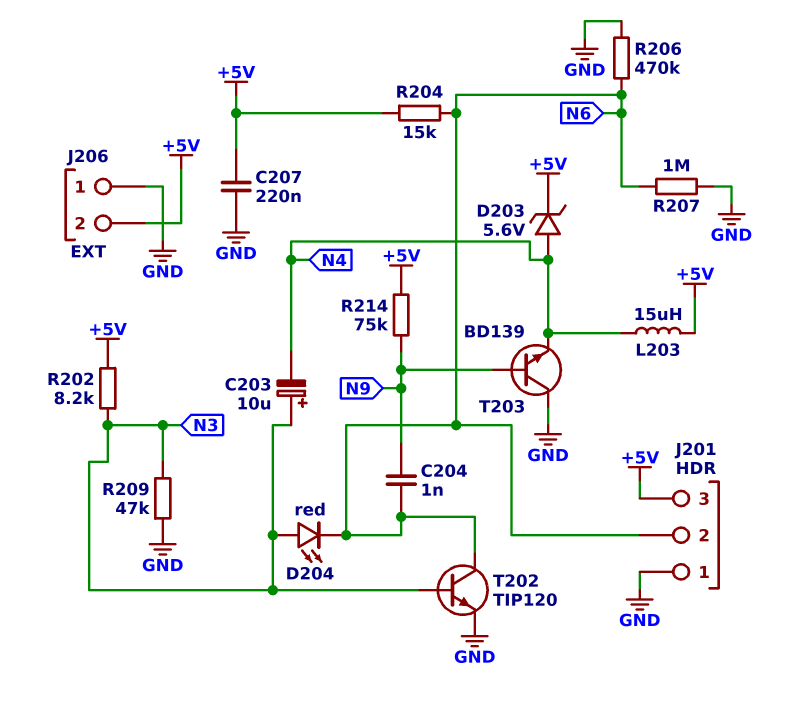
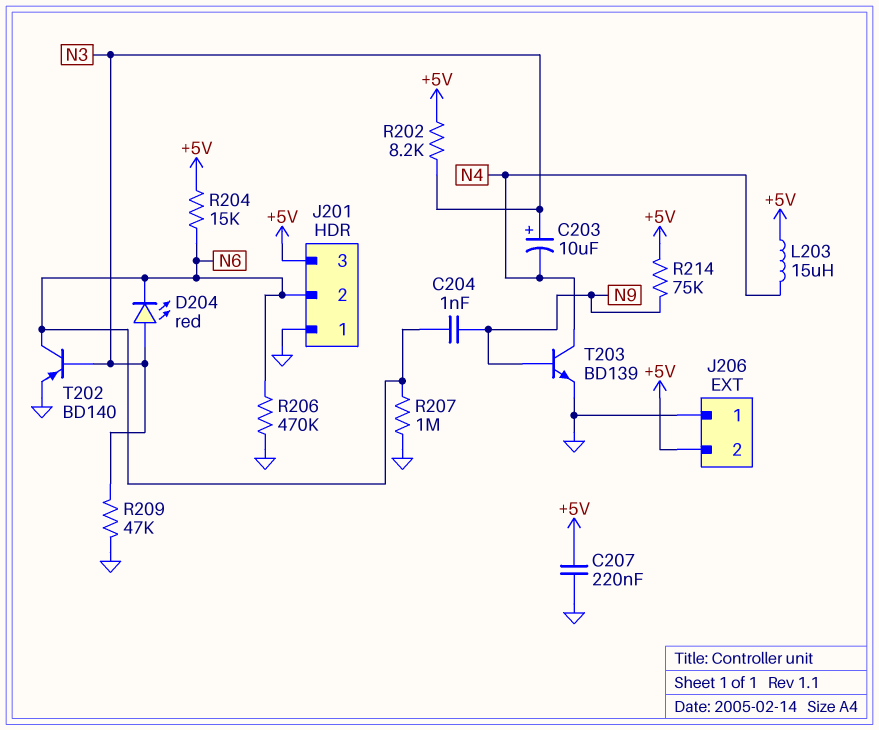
D203: zener 5.6V (A N4, K +5V) -> none
T202: NPN TIP120 (B N3, C N6, E GND) -> PNP BD140 (B N3, C N6, E GND)
T203: NPN BD139 (B N9, C GND, E N4) -> NPN BD139 (B N9, C N4, E GND)

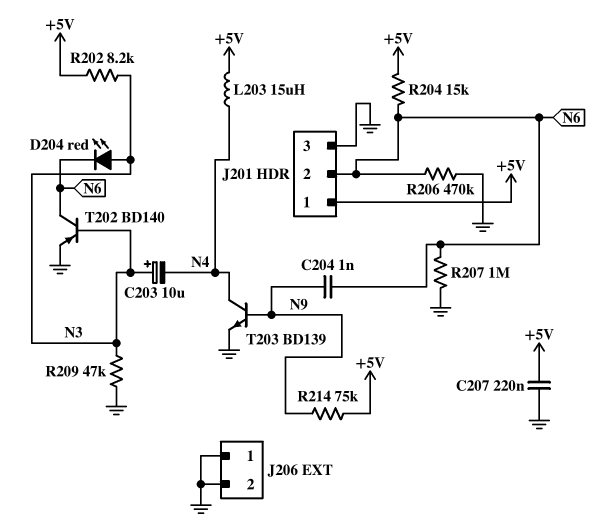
J201 pin 1: GND -> +5V
J201 pin 3: +5V -> GND
J206 pin 2: +5V -> GND

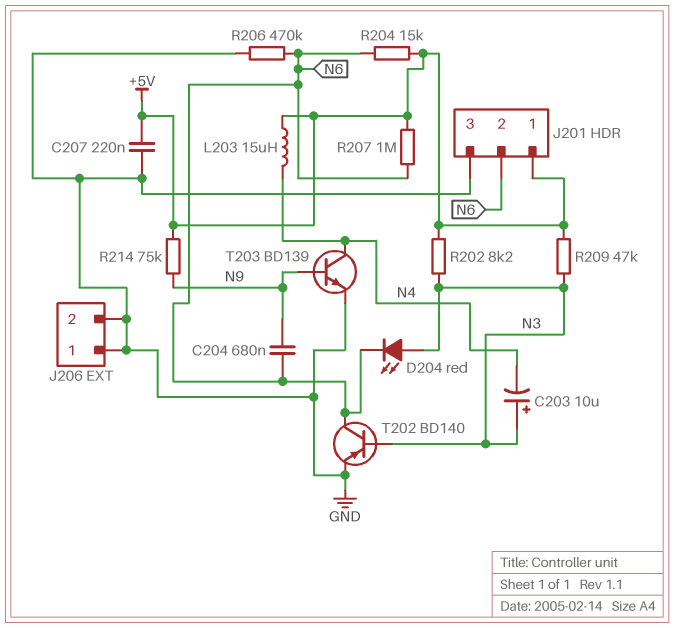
C204: 1nF (N6, N9) -> 680nF (N6, N9)
R207: 1M (GND, N6) -> 1M (+5V, N6)
R209: 47k (GND, N3) -> 47k (+5V, N3)

